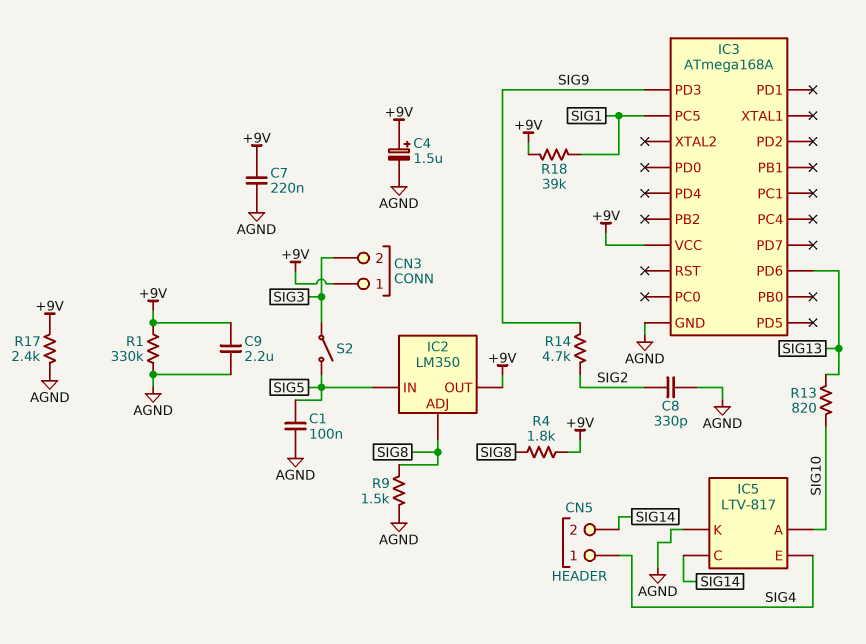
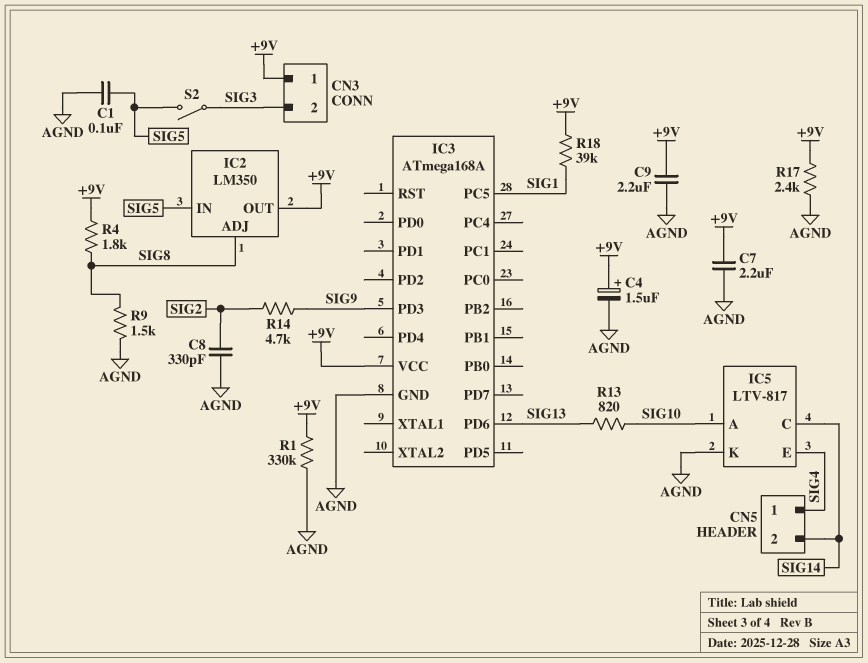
C7: 220nF (+9V, AGND) -> 2.2uF (+9V, AGND)

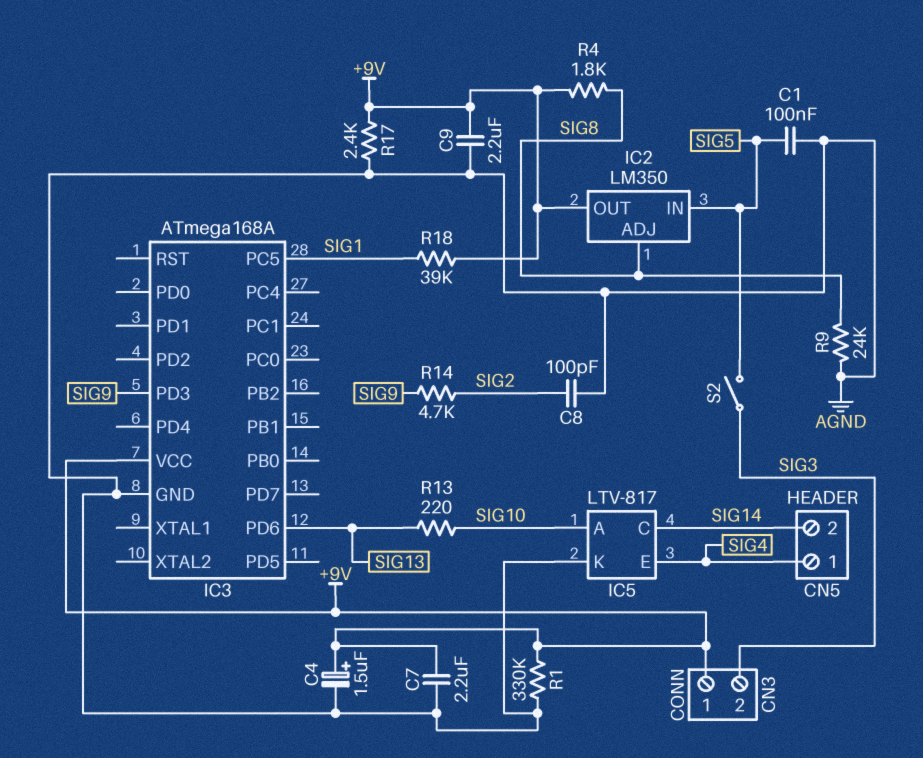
C8: 330pF (AGND, SIG2) -> 100pF (AGND, SIG2)
R9: 1.5k (AGND, SIG8) -> 24k (AGND, SIG8)
R13: 820 (SIG10, SIG13) -> 220 (SIG10, SIG13)

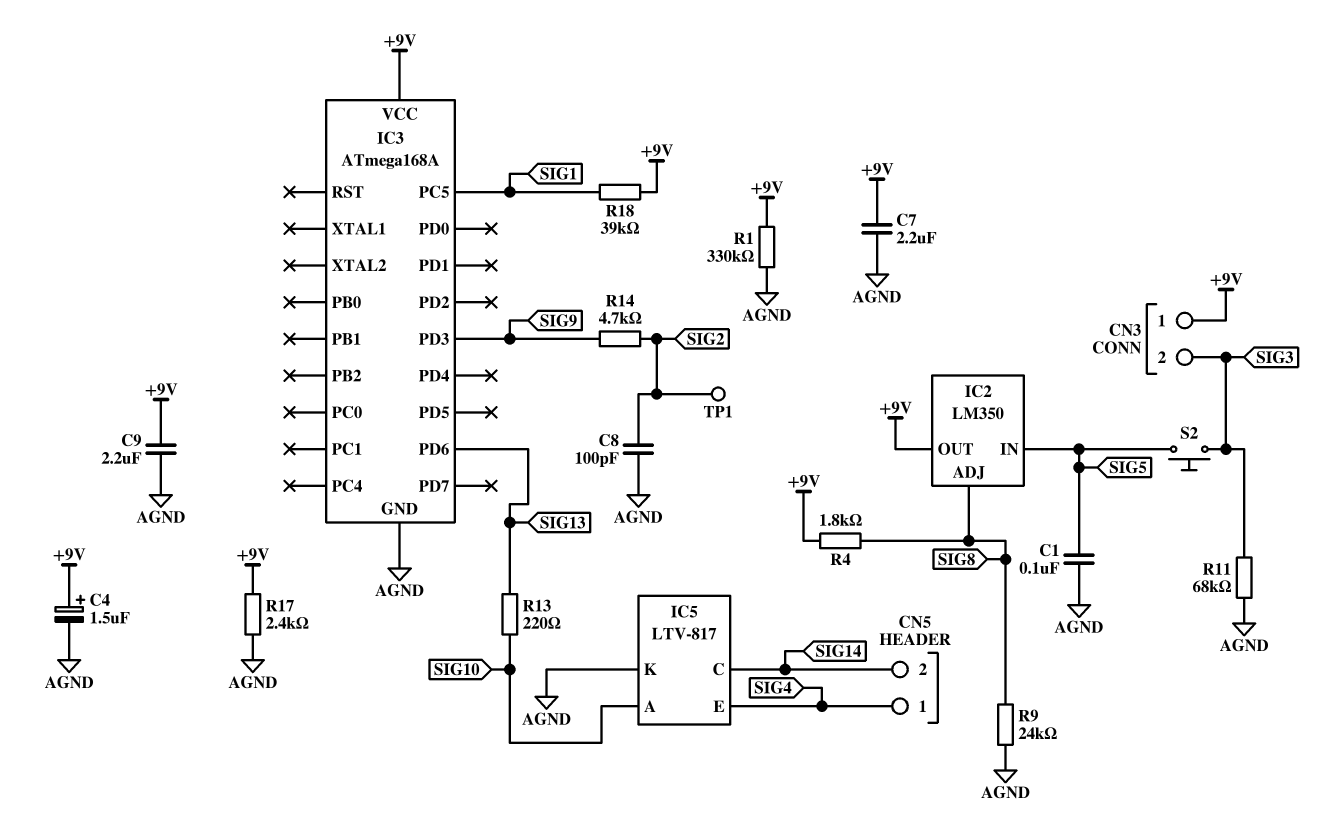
R11: none -> 68k (AGND, SIG3)
S2: switch (SIG3, SIG5) -> button (SIG3, SIG5)
TP1: none -> test point (SIG2)

